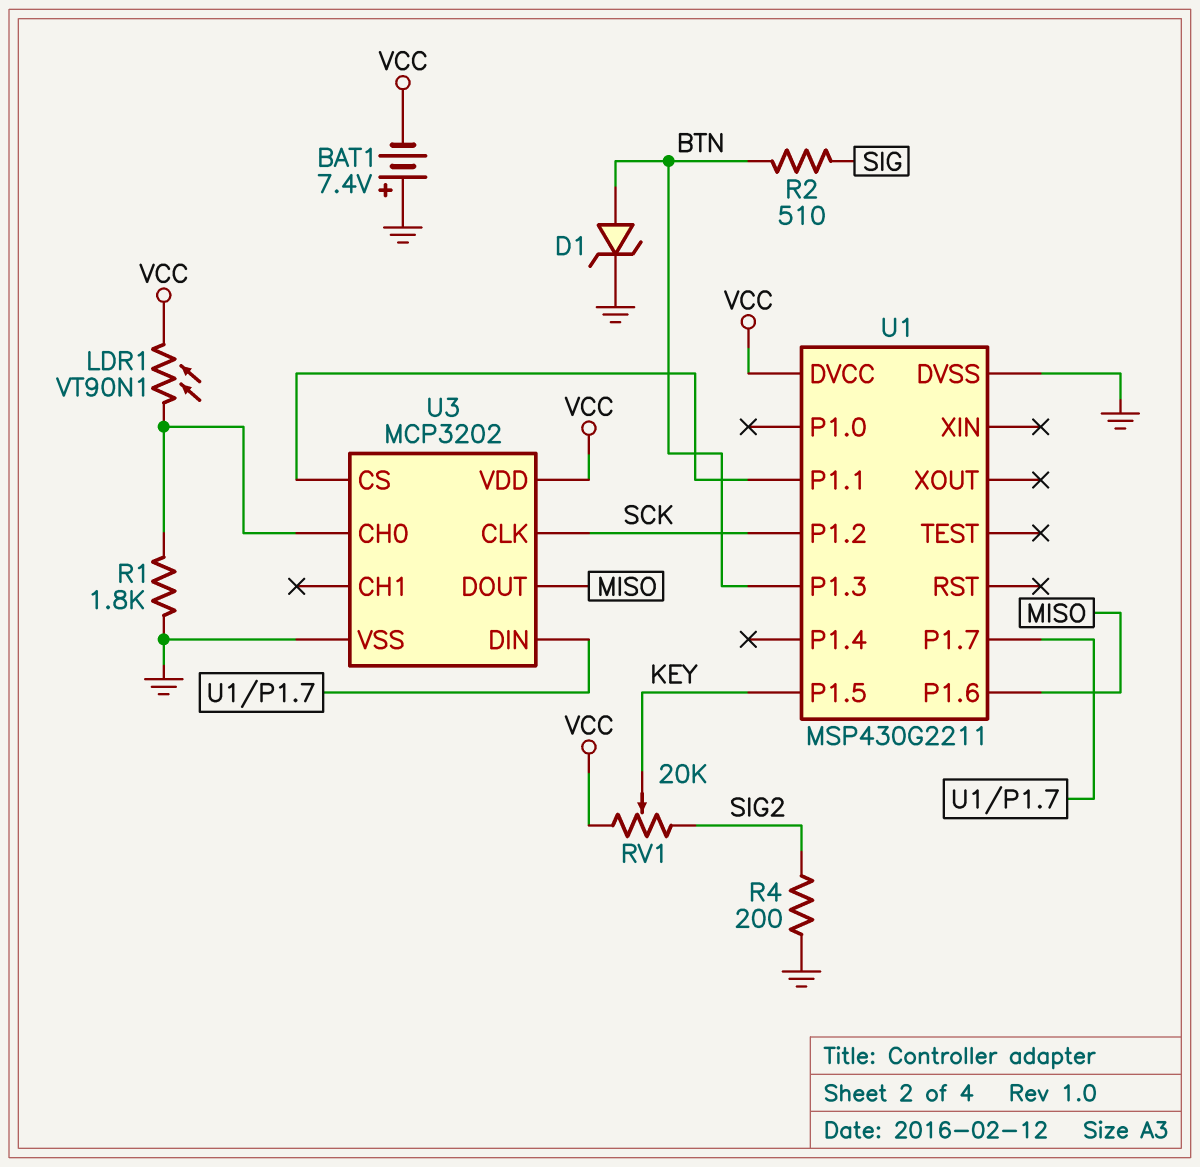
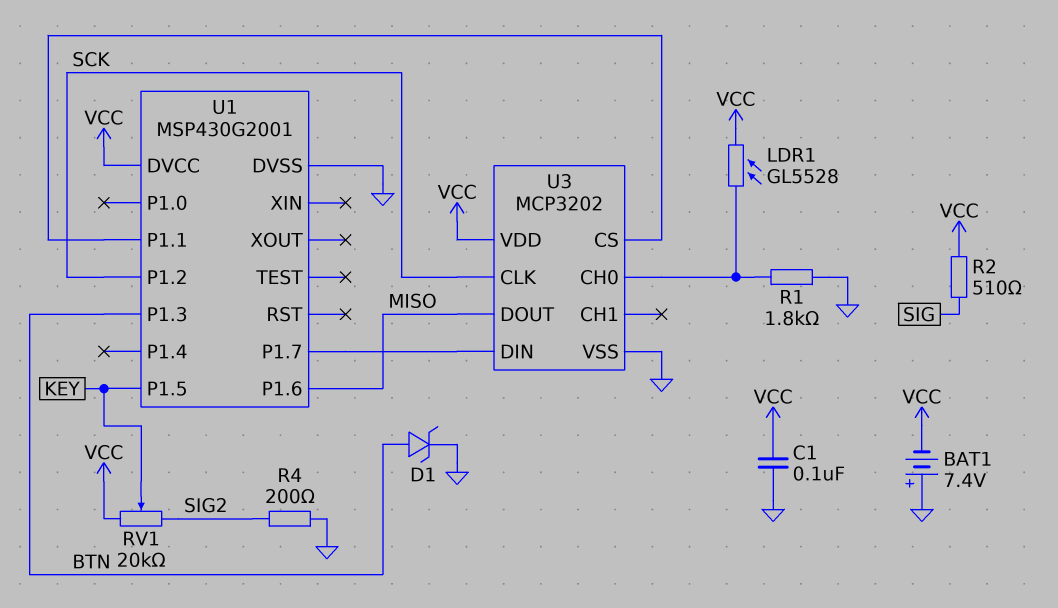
C1: none -> 100nF (GND, VCC)
LDR1: VT90N1 (U3/CH0, VCC) -> GL5528 (U3/CH0, VCC)
R2: 510 (BTN, SIG) -> 510 (SIG, VCC)
U1: MSP430G2211 -> MSP430G2001

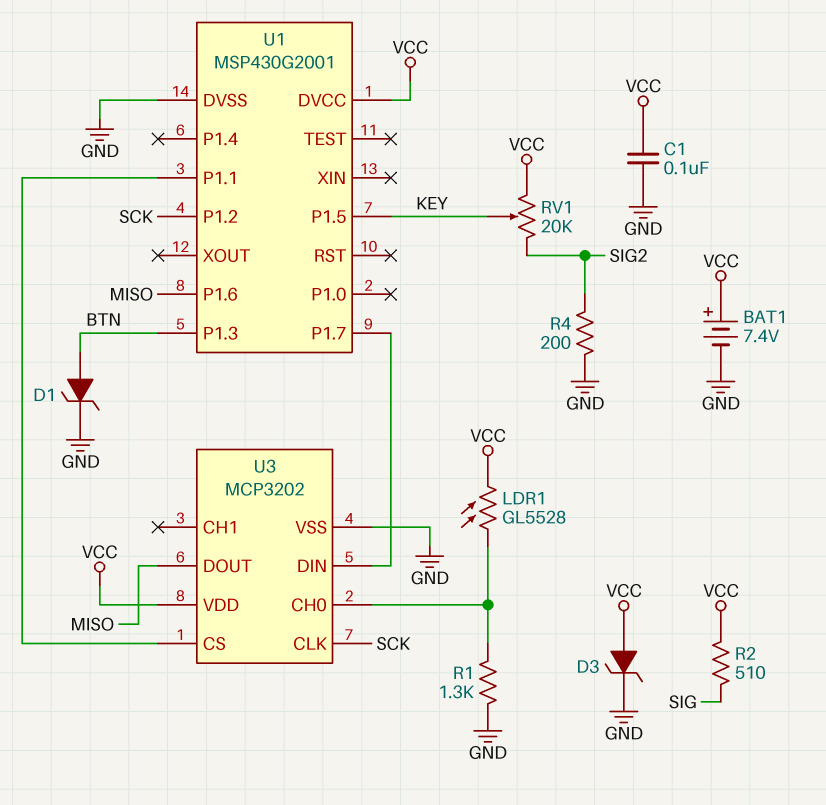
BAT1: 7.4V (plus GND, minus VCC) -> 7.4V (plus VCC, minus GND)
D3: none -> zener (A VCC, K GND)
R1: 1.8k (GND, U3/CH0) -> 1.3k (GND, U3/CH0)

